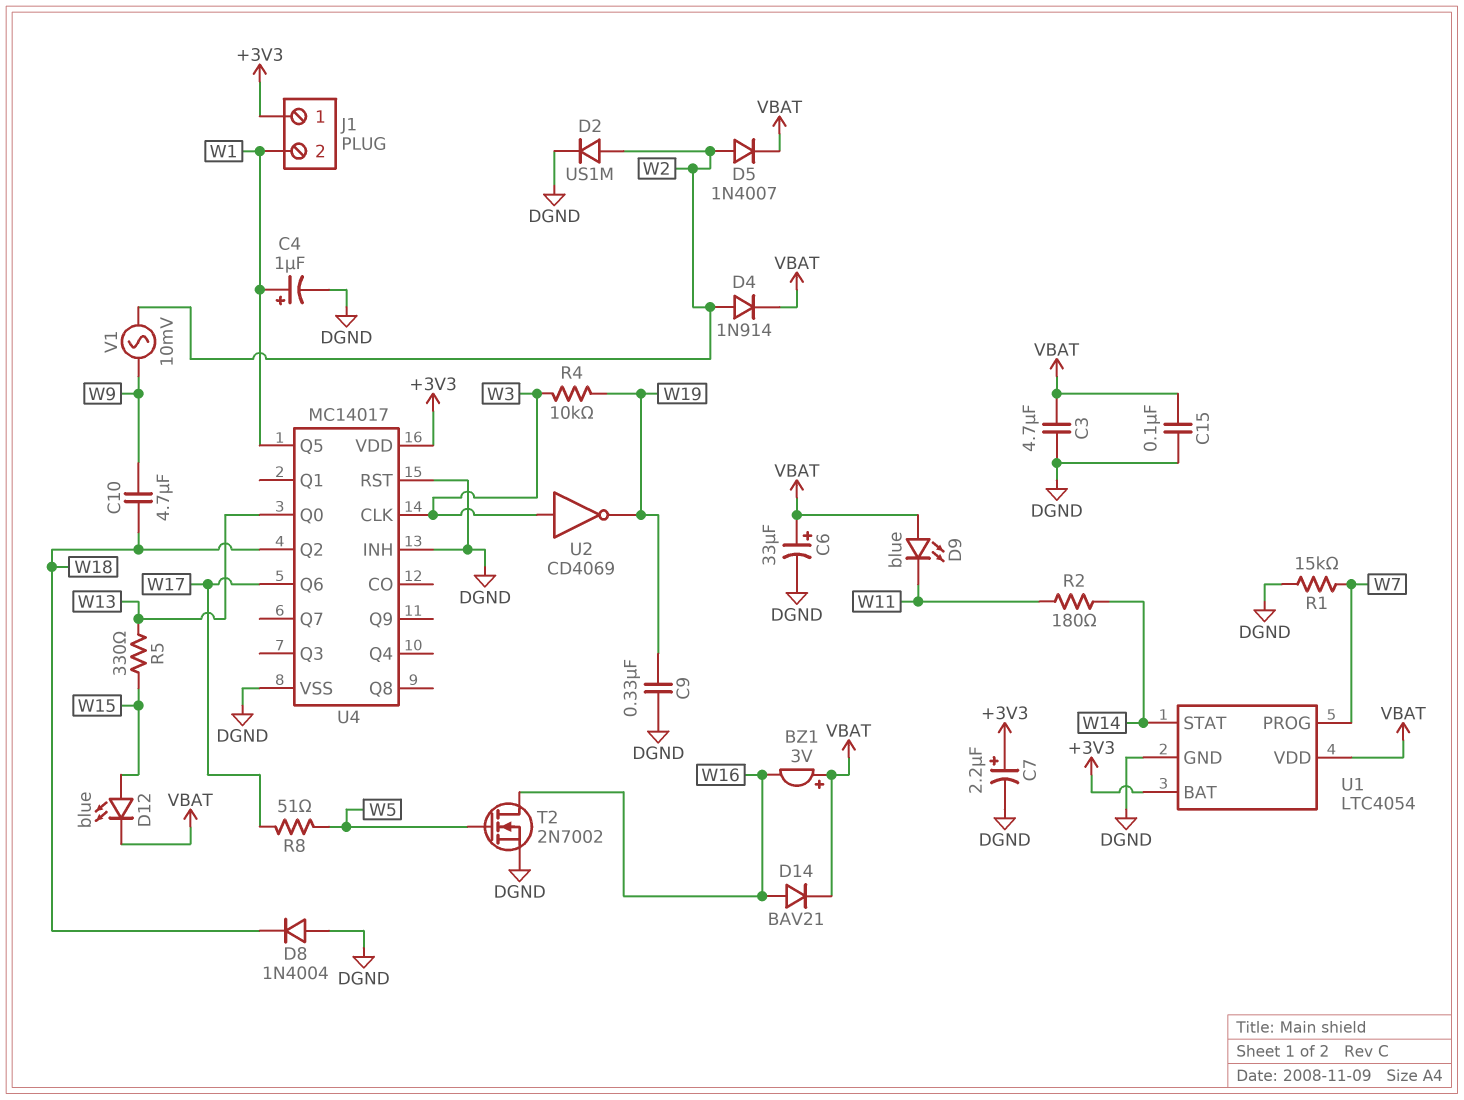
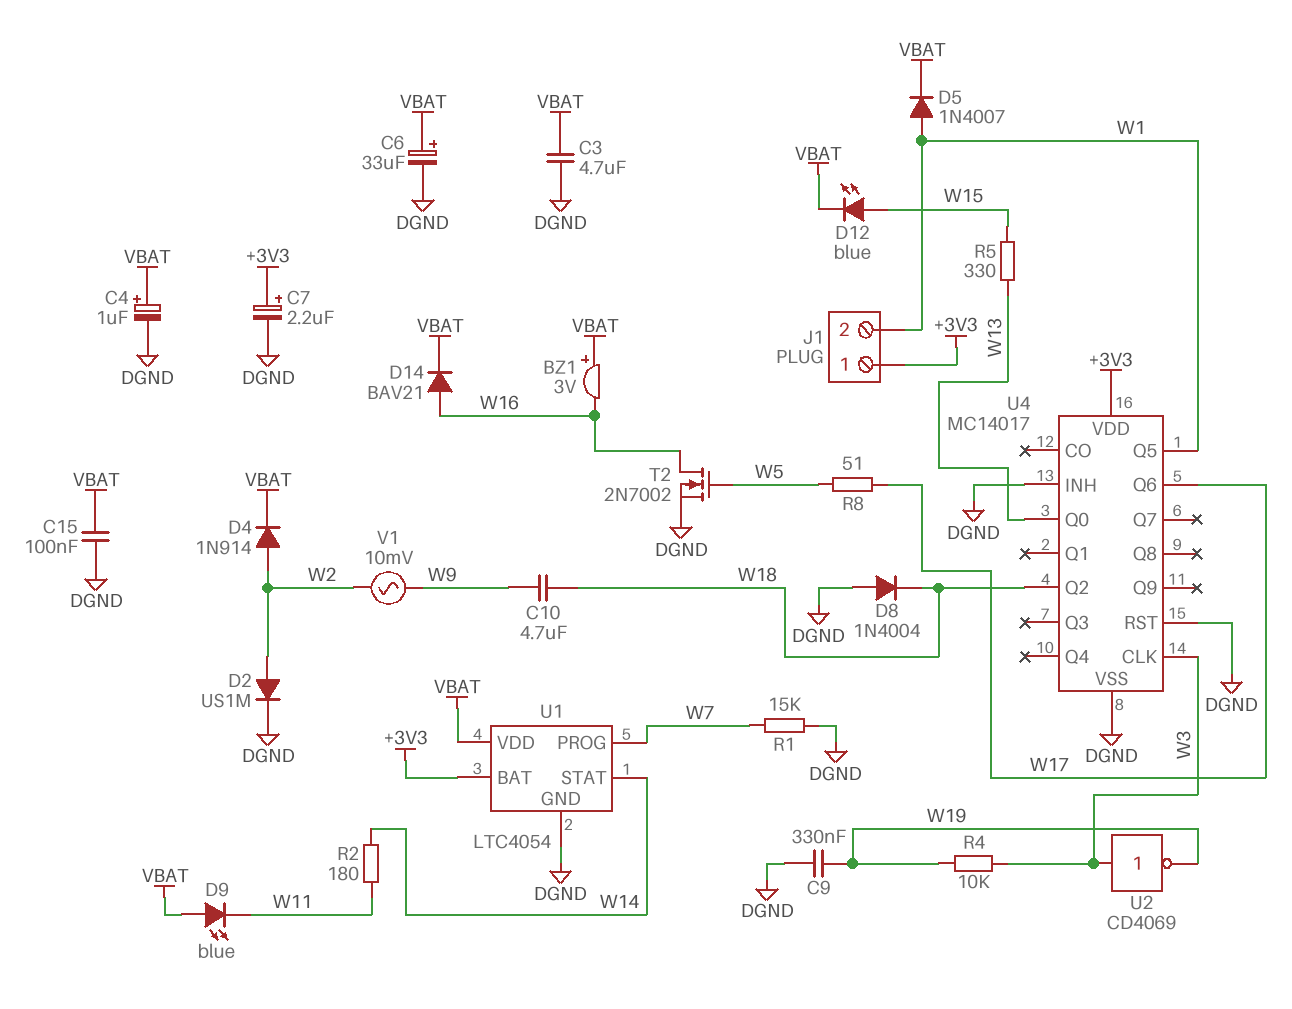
C4: 1uF (plus W1, minus DGND) -> 1uF (plus VBAT, minus DGND)
D5: diode 1N4007 (A W2, K VBAT) -> diode 1N4007 (A W1, K VBAT)

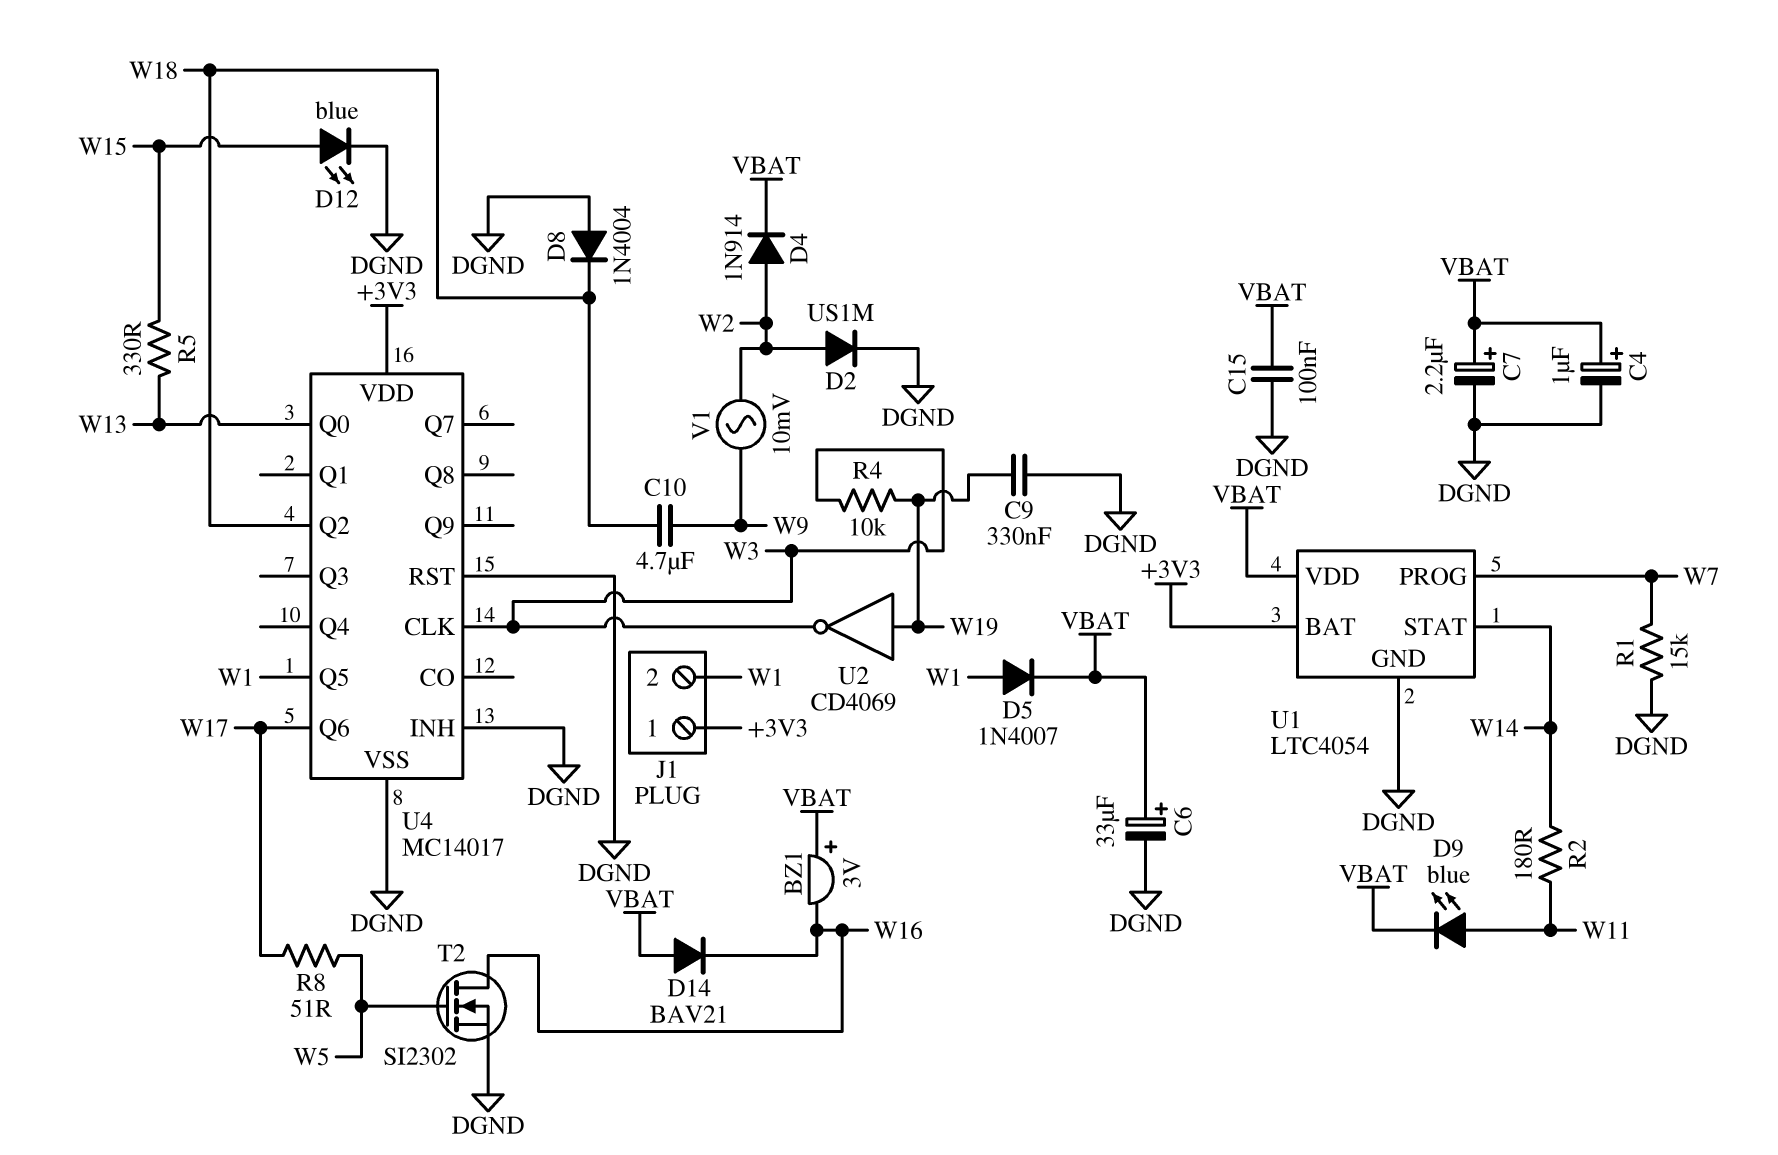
C3: 4.7uF (DGND, VBAT) -> none
C7: 2.2uF (plus +3V3, minus DGND) -> 2.2uF (plus VBAT, minus DGND)
D9: LED blue (A VBAT, K W11) -> LED blue (A W11, K VBAT)
D12: LED blue (A W15, K VBAT) -> LED blue (A W15, K DGND)
D14: diode BAV21 (A W16, K VBAT) -> diode BAV21 (A VBAT, K W16)
T2: NMOS 2N7002 (G W5, D W16, S DGND) -> NMOS SI2302 (G W5, D W16, S DGND)
U2: NOT CD4069 (in W3, out W19) -> NOT CD4069 (in W19, out W3)

